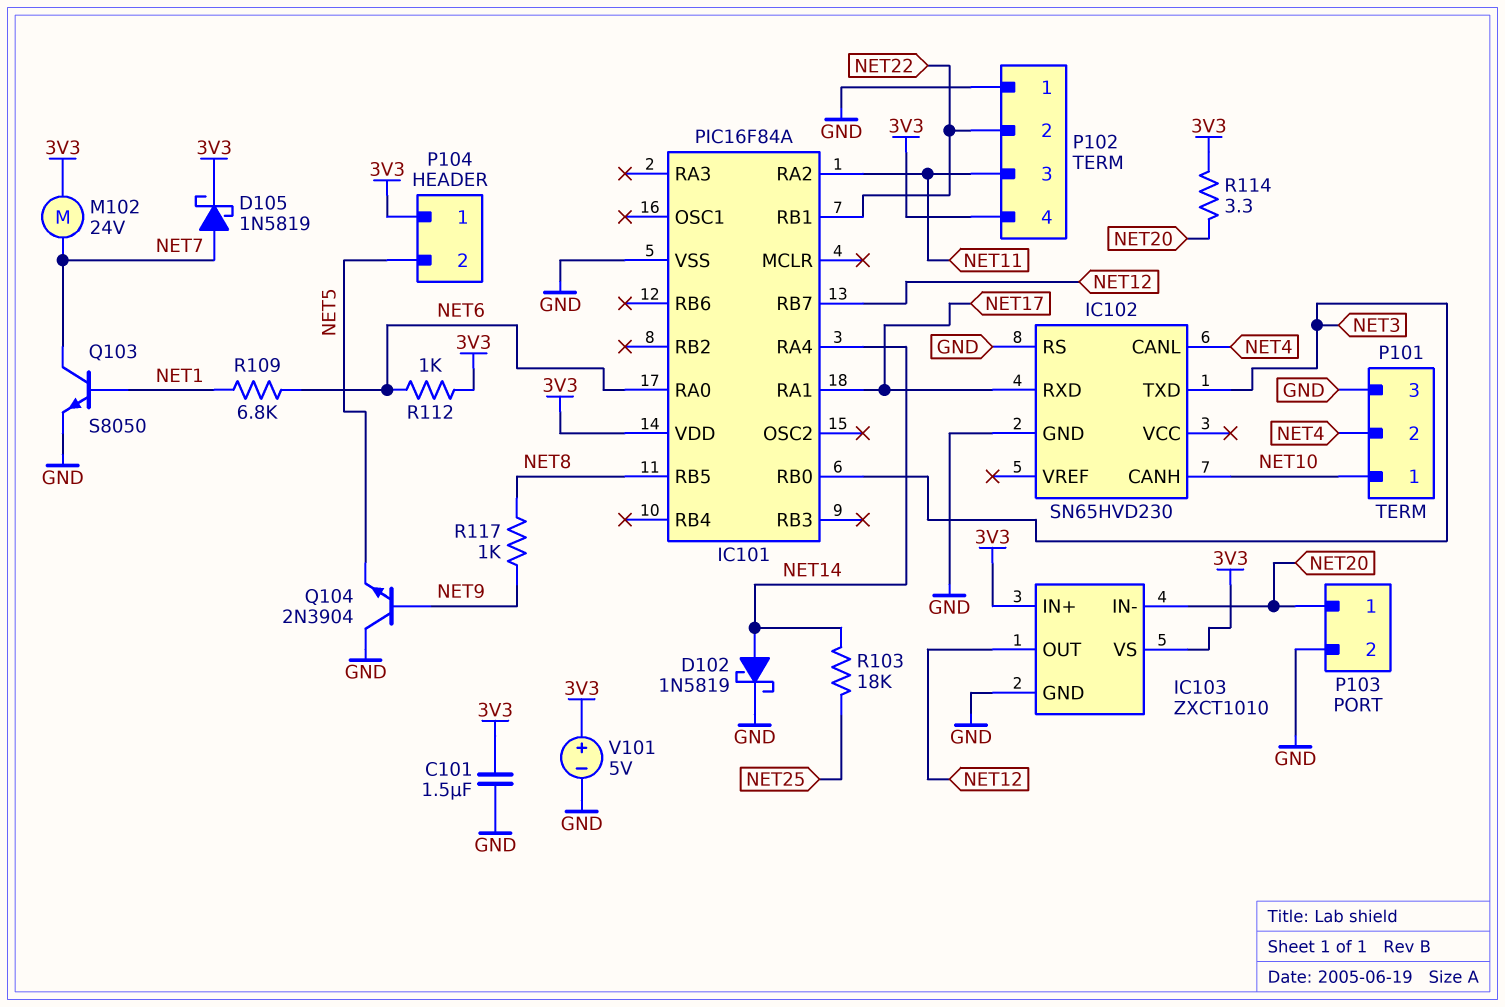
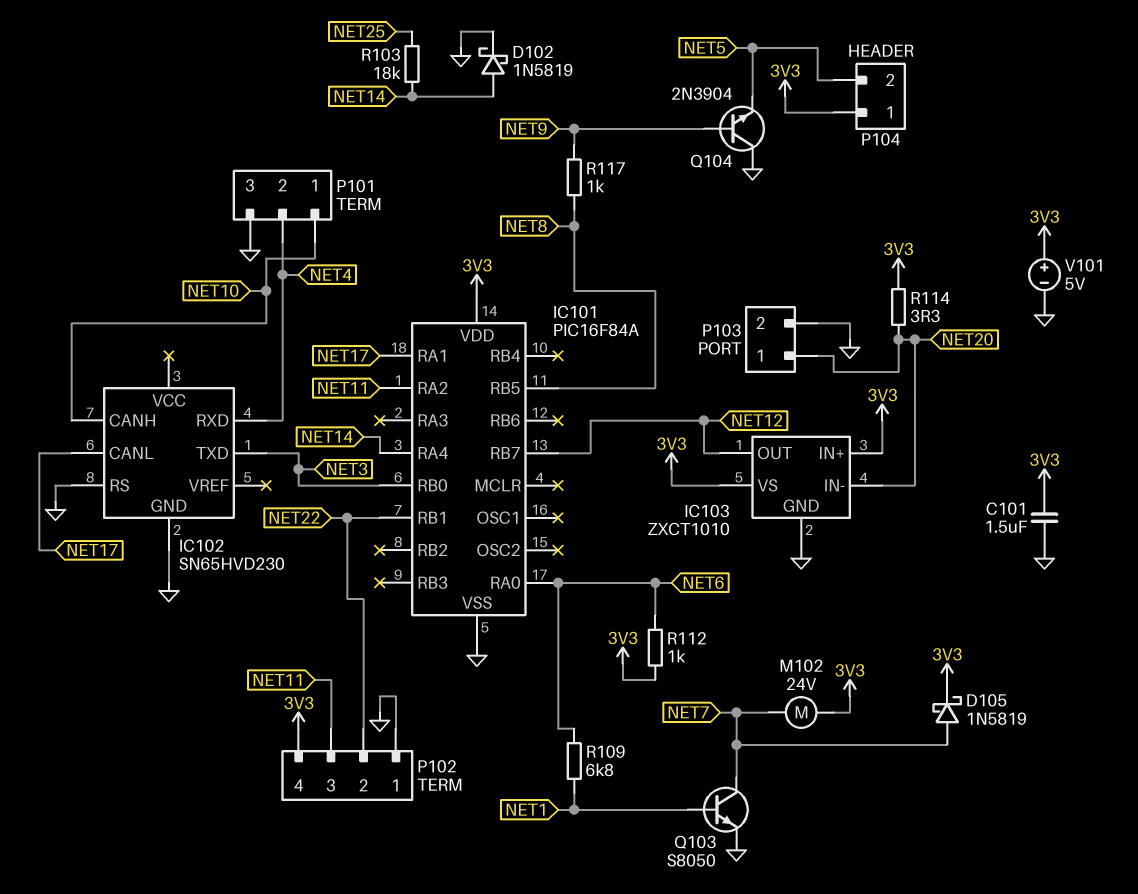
IC102 pin CANL: NET4 -> NET17
IC102 pin RXD: NET17 -> NET4

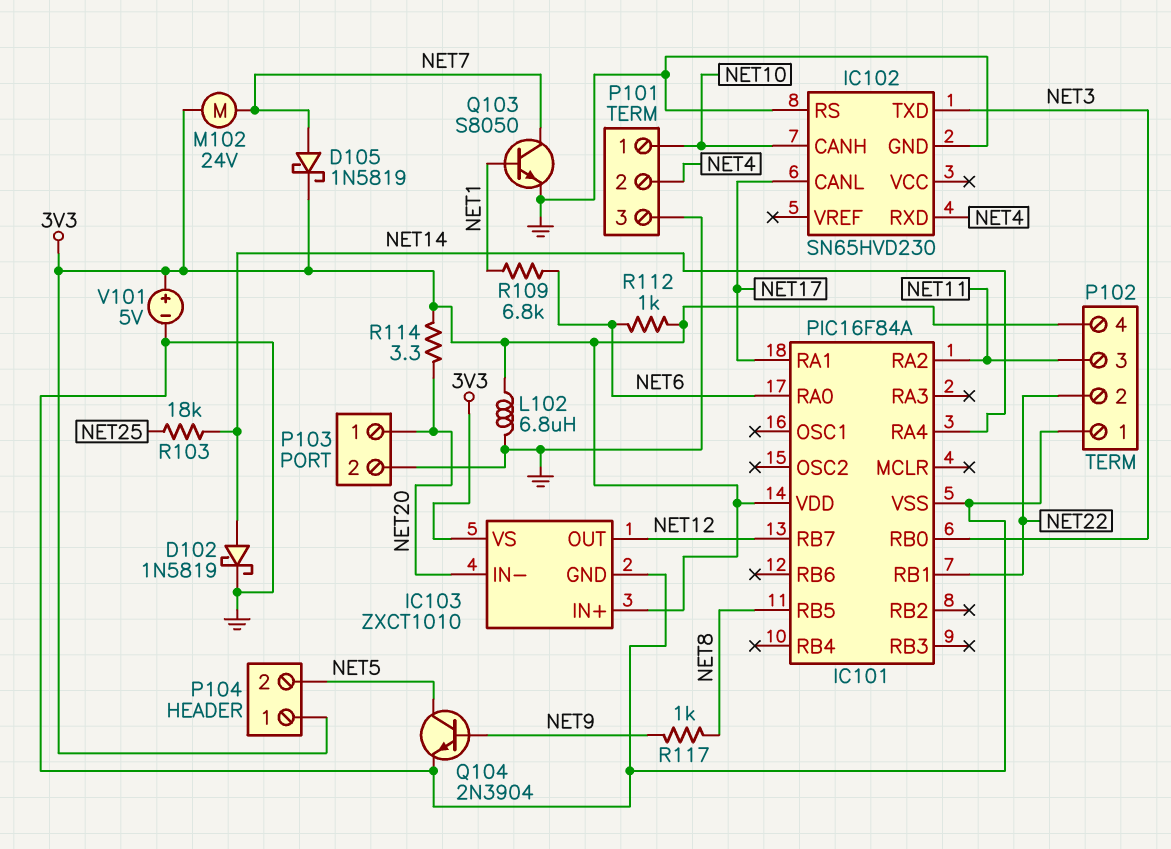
C101: 1.5uF (3V3, GND) -> none
L102: none -> 6.8uH (3V3, GND)
Q104: NPN 2N3904 (B NET9, C GND, E NET5) -> NPN 2N3904 (B NET9, C NET5, E GND)

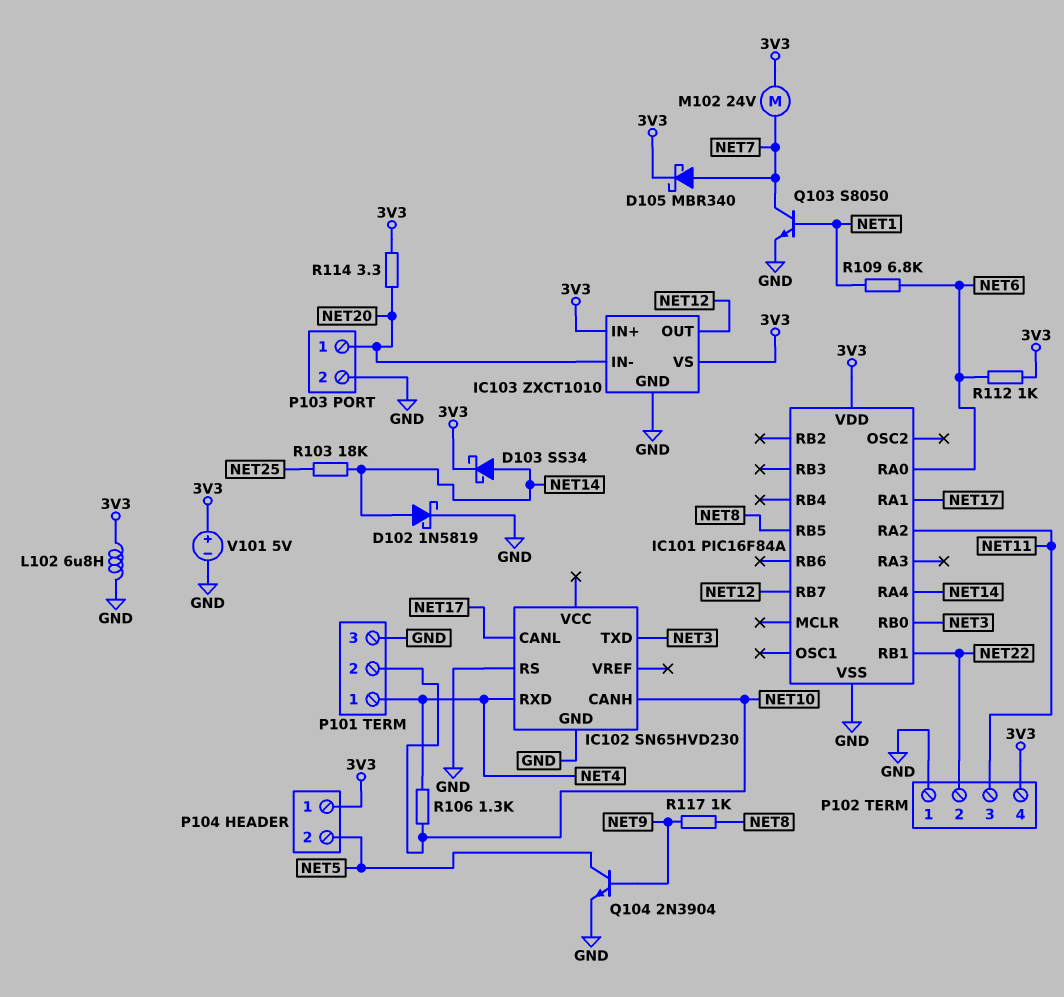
D103: none -> schottky SS34 (A NET14, K 3V3)
D105: schottky 1N5819 (A NET7, K 3V3) -> schottky MBR340 (A NET7, K 3V3)
P101 pin 1: NET10 -> NET4
P101 pin 2: NET4 -> NET10
R106: none -> 1.3k (NET4, NET10)

